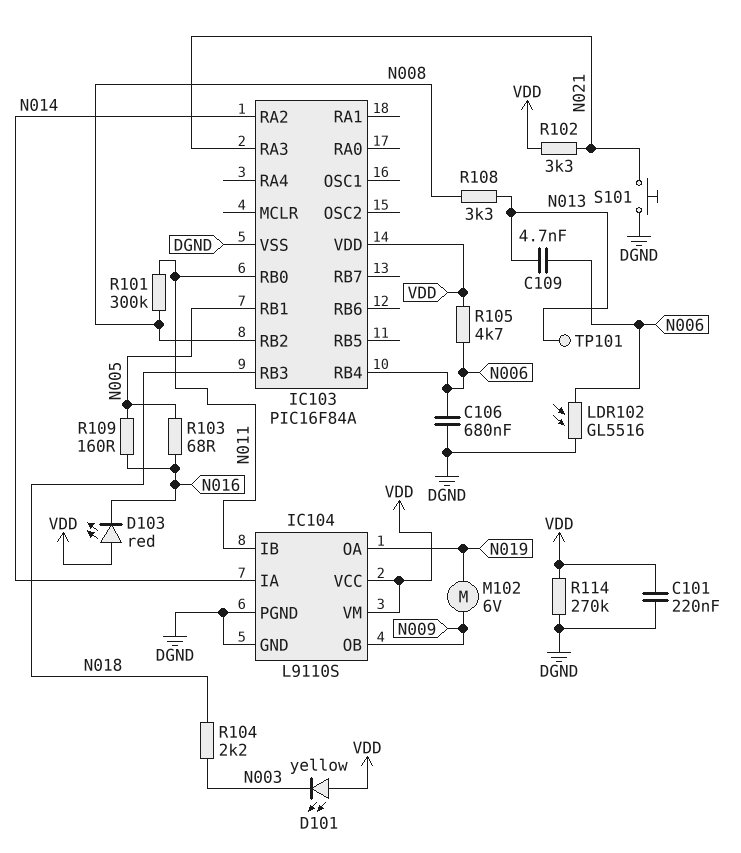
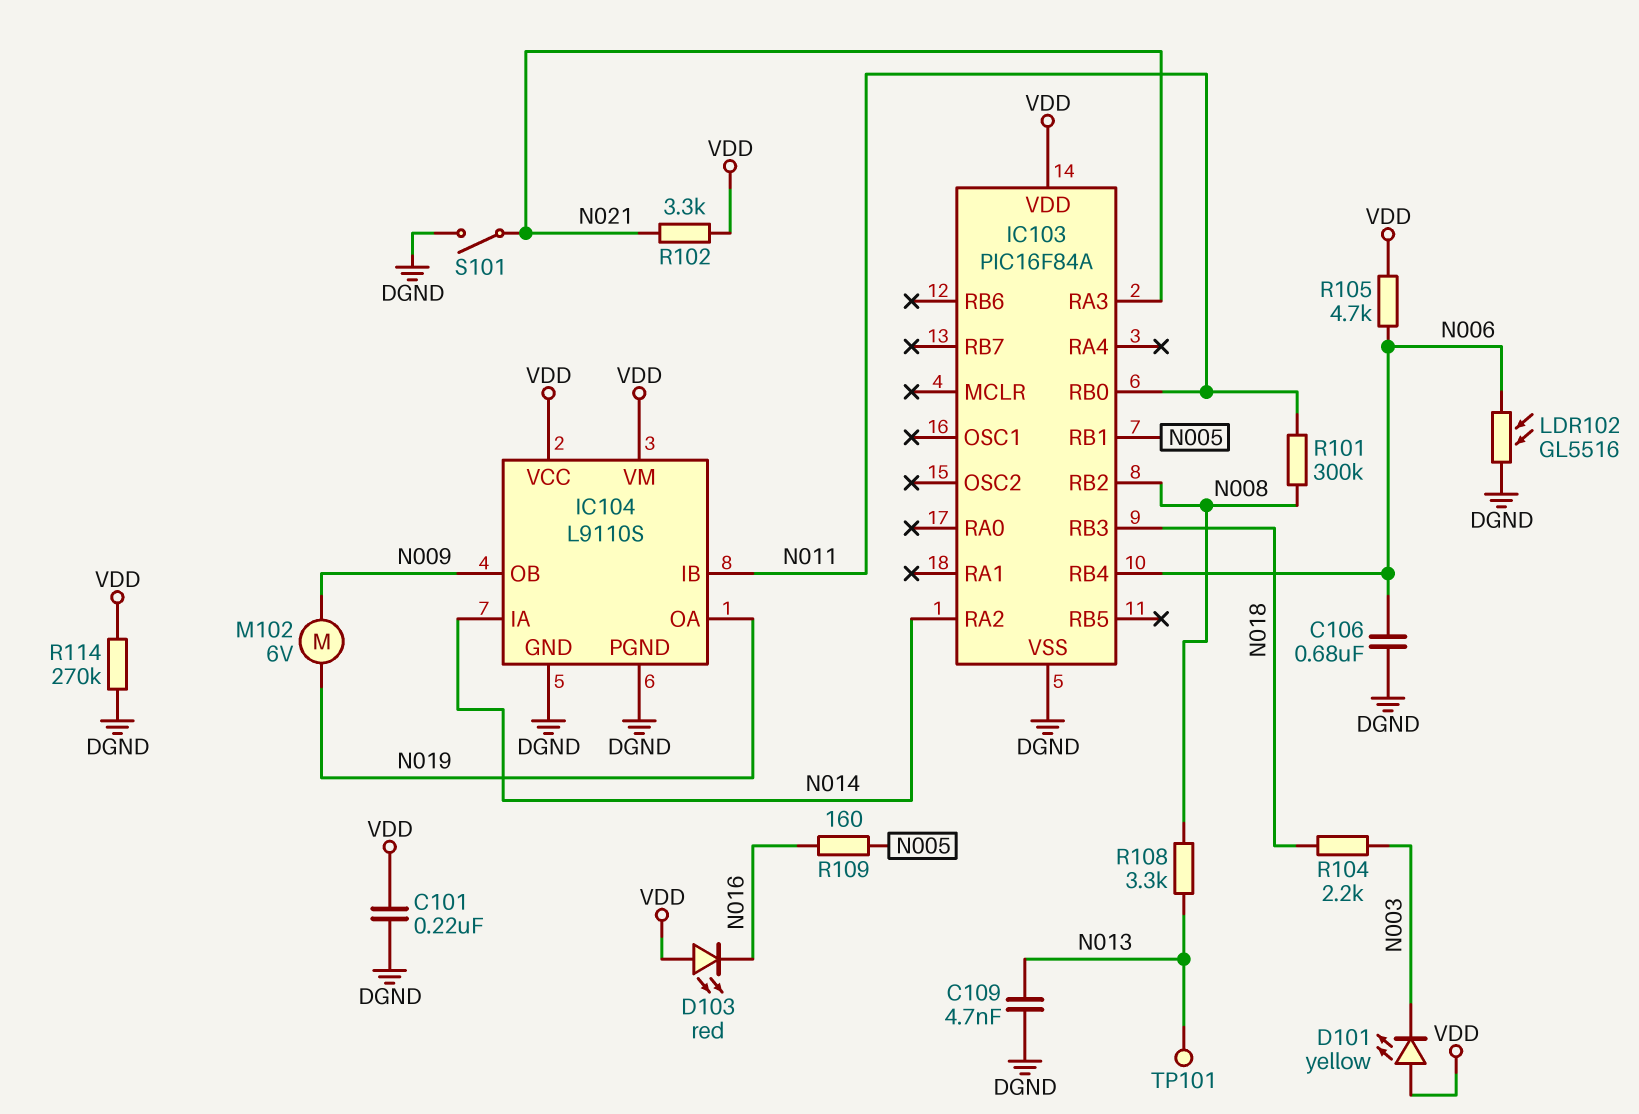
C109: 4.7nF (N006, N013) -> 4.7nF (DGND, N013)
R103: 68 (N005, N016) -> none
S101: button (DGND, N021) -> switch (DGND, N021)

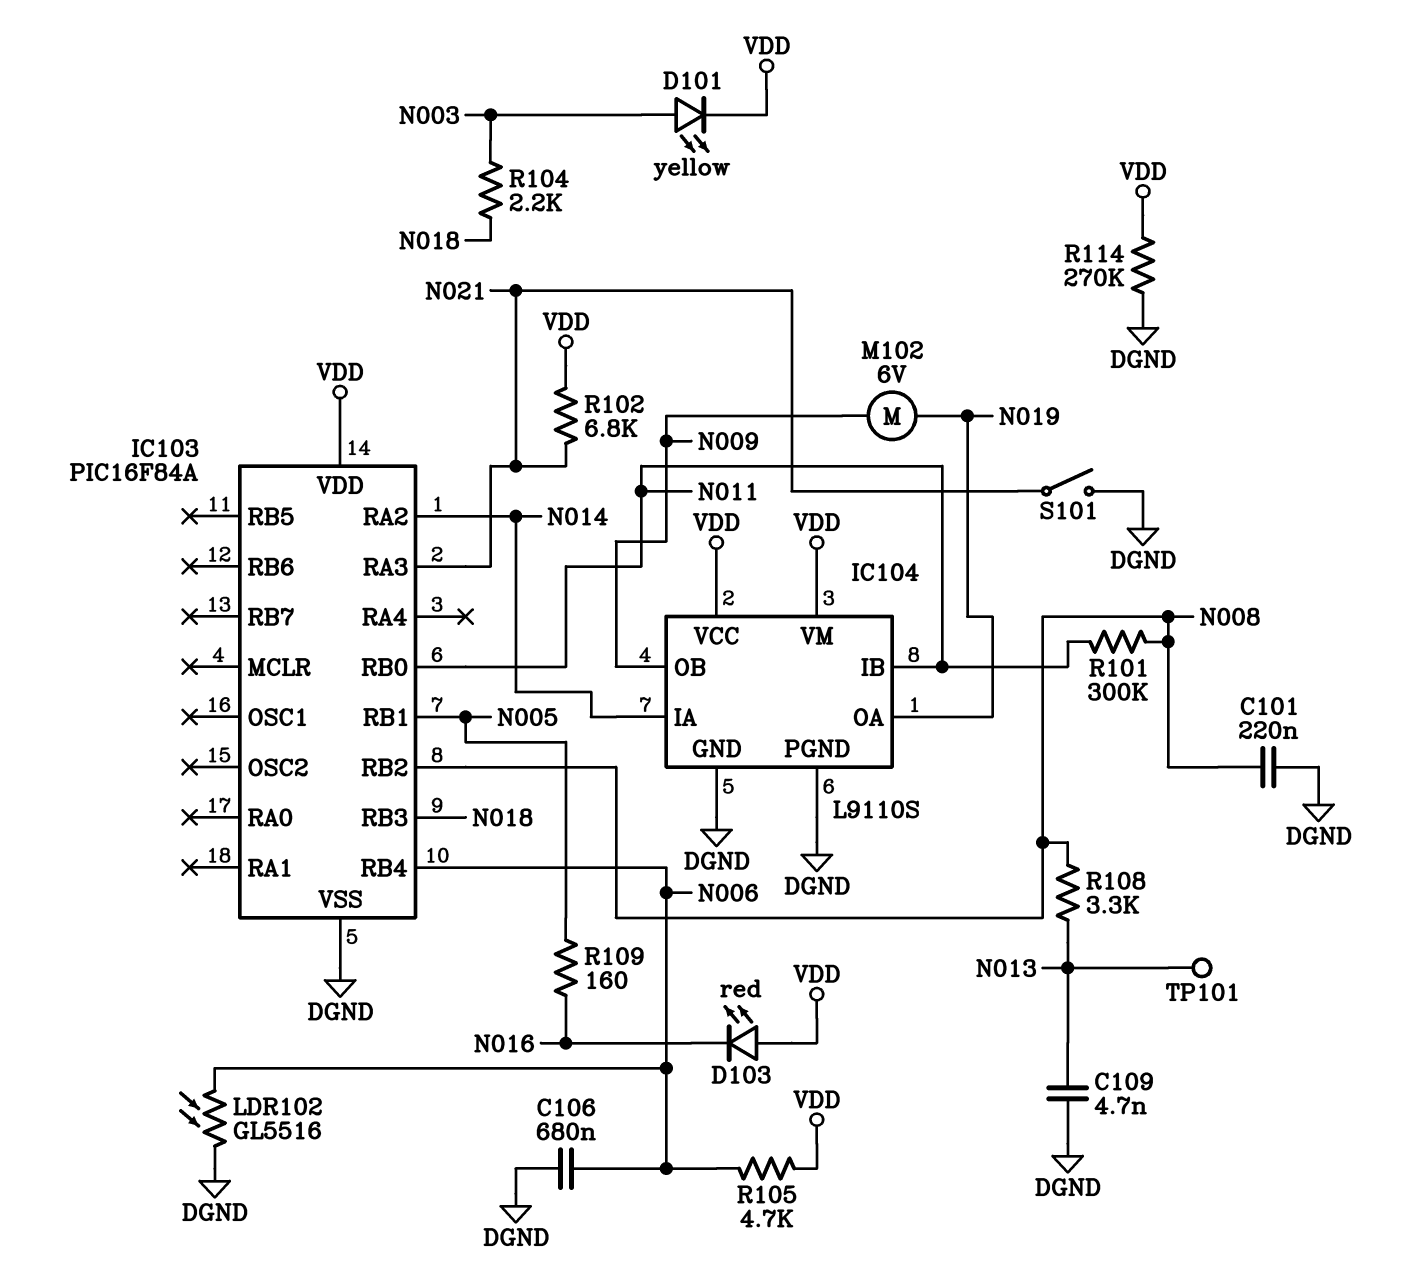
C101: 220nF (DGND, VDD) -> 220nF (DGND, N008)
D101: LED yellow (A VDD, K N003) -> LED yellow (A N003, K VDD)
R102: 3.3k (N021, VDD) -> 6.8k (N021, VDD)

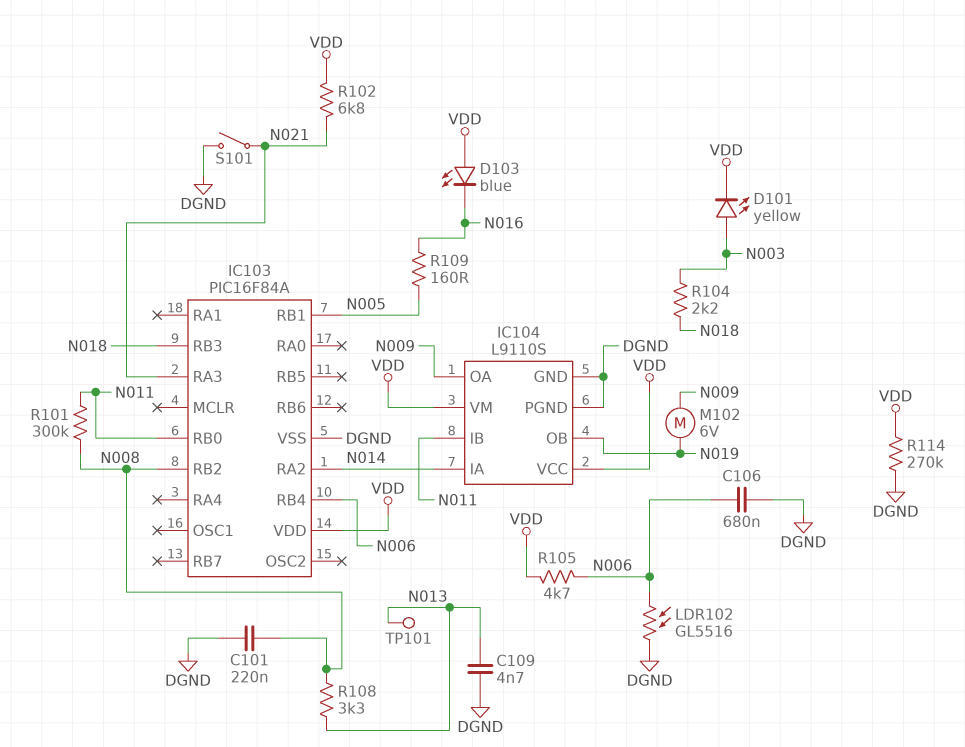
D103: LED red (A VDD, K N016) -> LED blue (A VDD, K N016)
IC104 pin OA: N019 -> N009
IC104 pin OB: N009 -> N019

